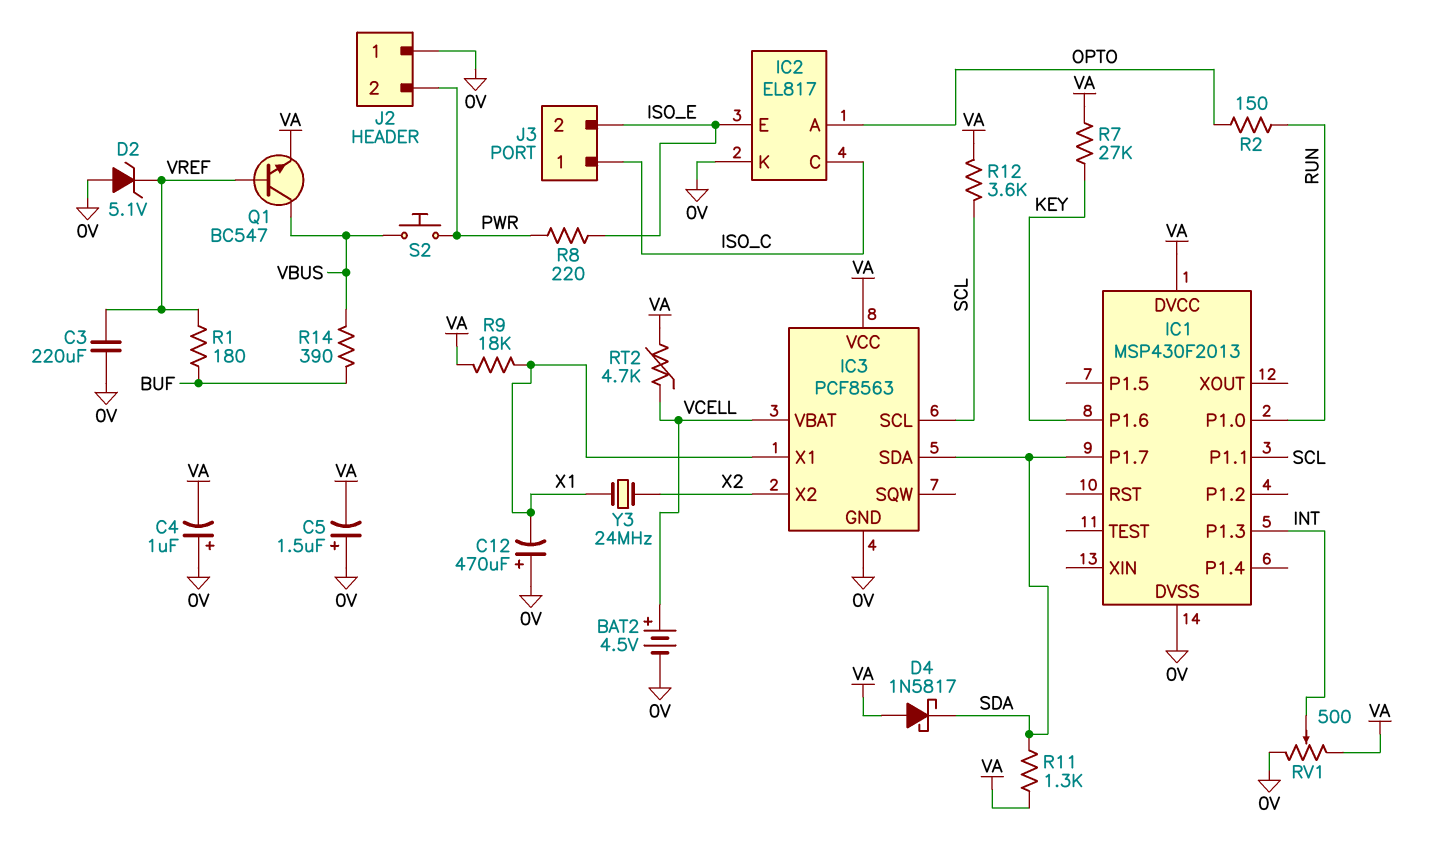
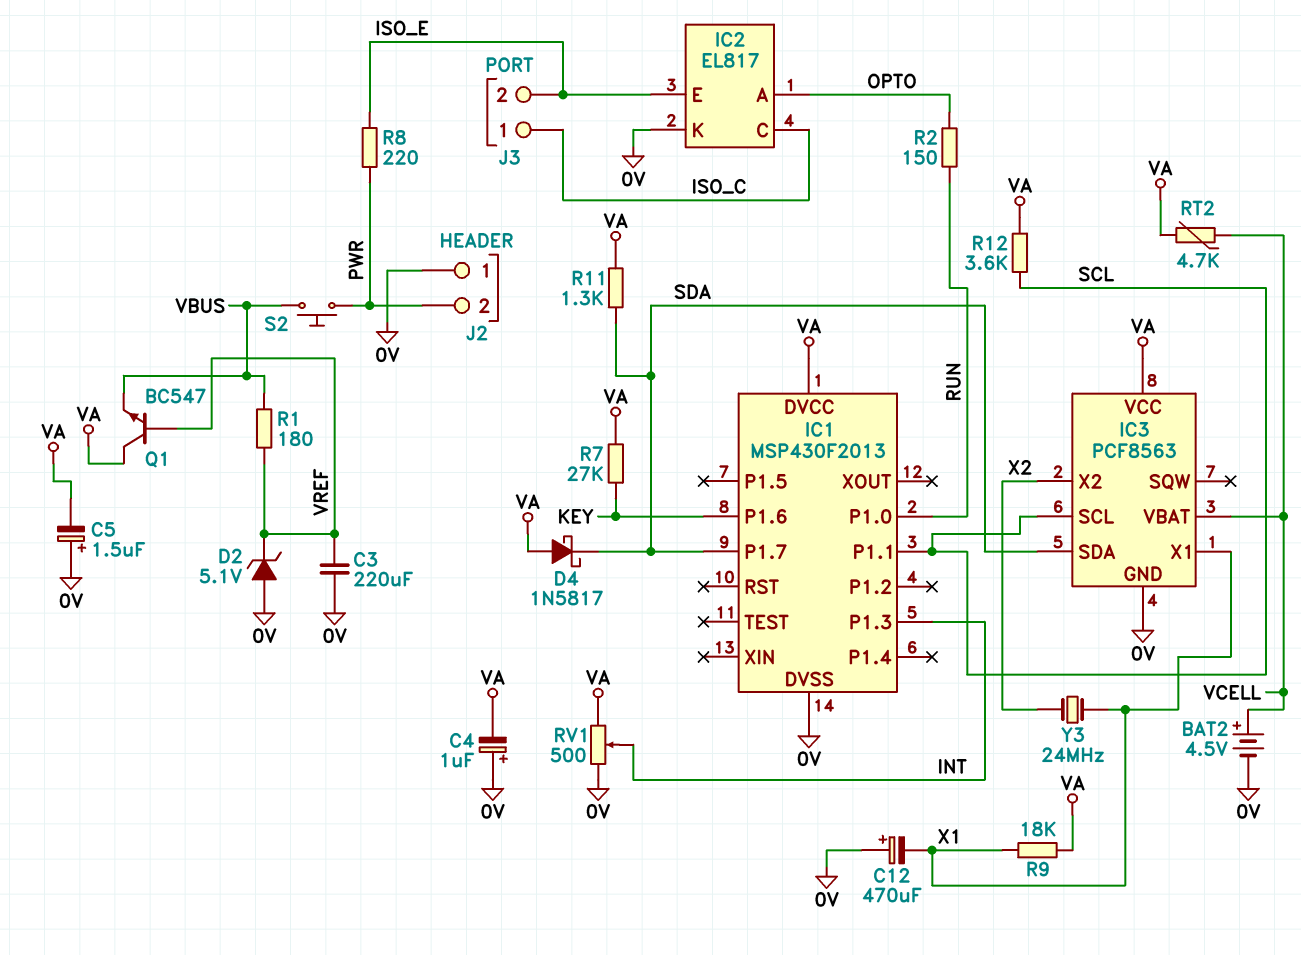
Q1: NPN BC547 (B VREF, C VBUS, E VA) -> NPN BC547 (B VREF, C VA, E VBUS)
R1: 180 (BUF, VREF) -> 180 (VBUS, VREF)
R14: 390 (BUF, VBUS) -> none

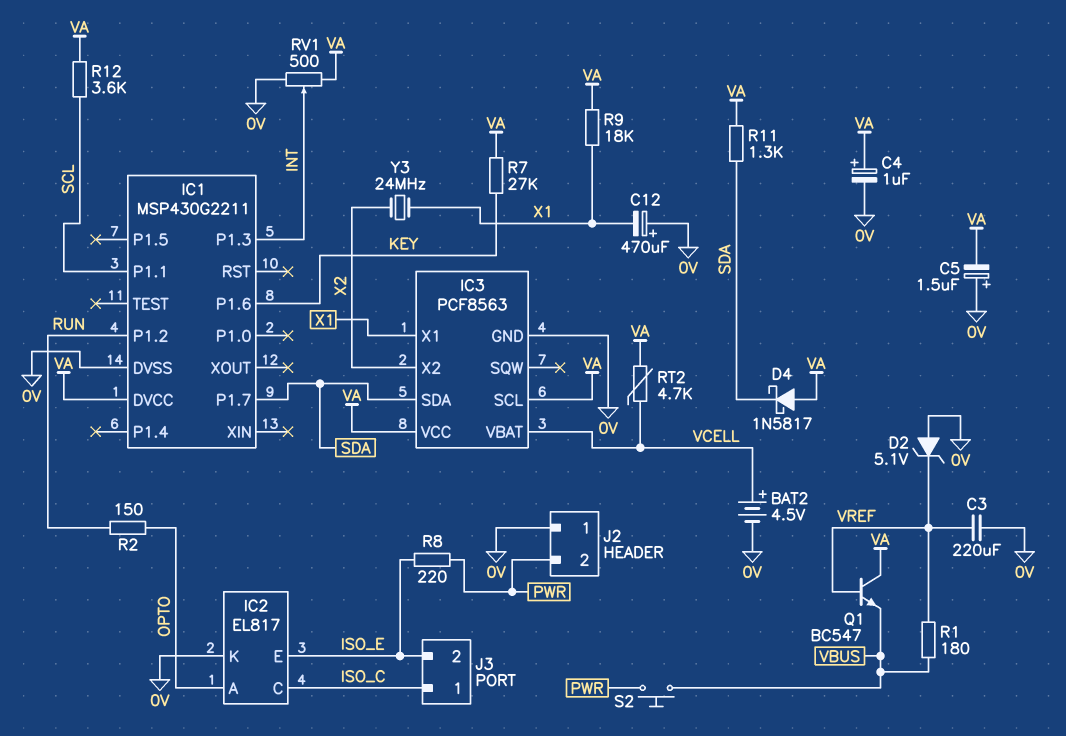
C4: 1uF (plus 0V, minus VA) -> 1uF (plus VA, minus 0V)
IC1: MSP430F2013 -> MSP430G2211
IC1 pin P1.0: RUN -> none
IC1 pin P1.2: none -> RUN
IC3 pin SCL: SCL -> VA

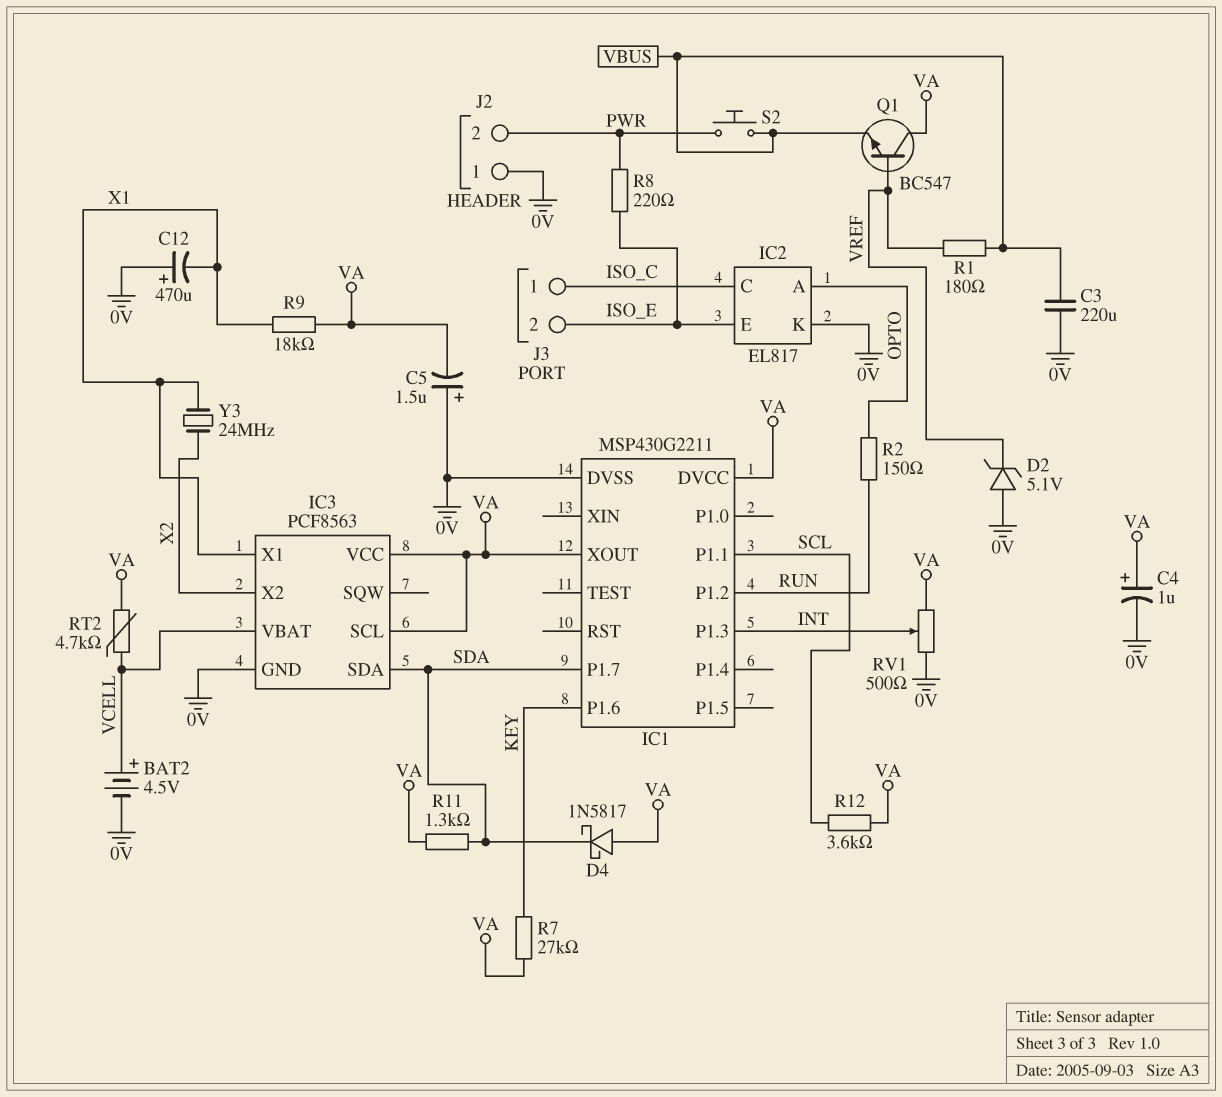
C3: 220uF (0V, VREF) -> 220uF (0V, VBUS)
IC1 pin XOUT: none -> VA

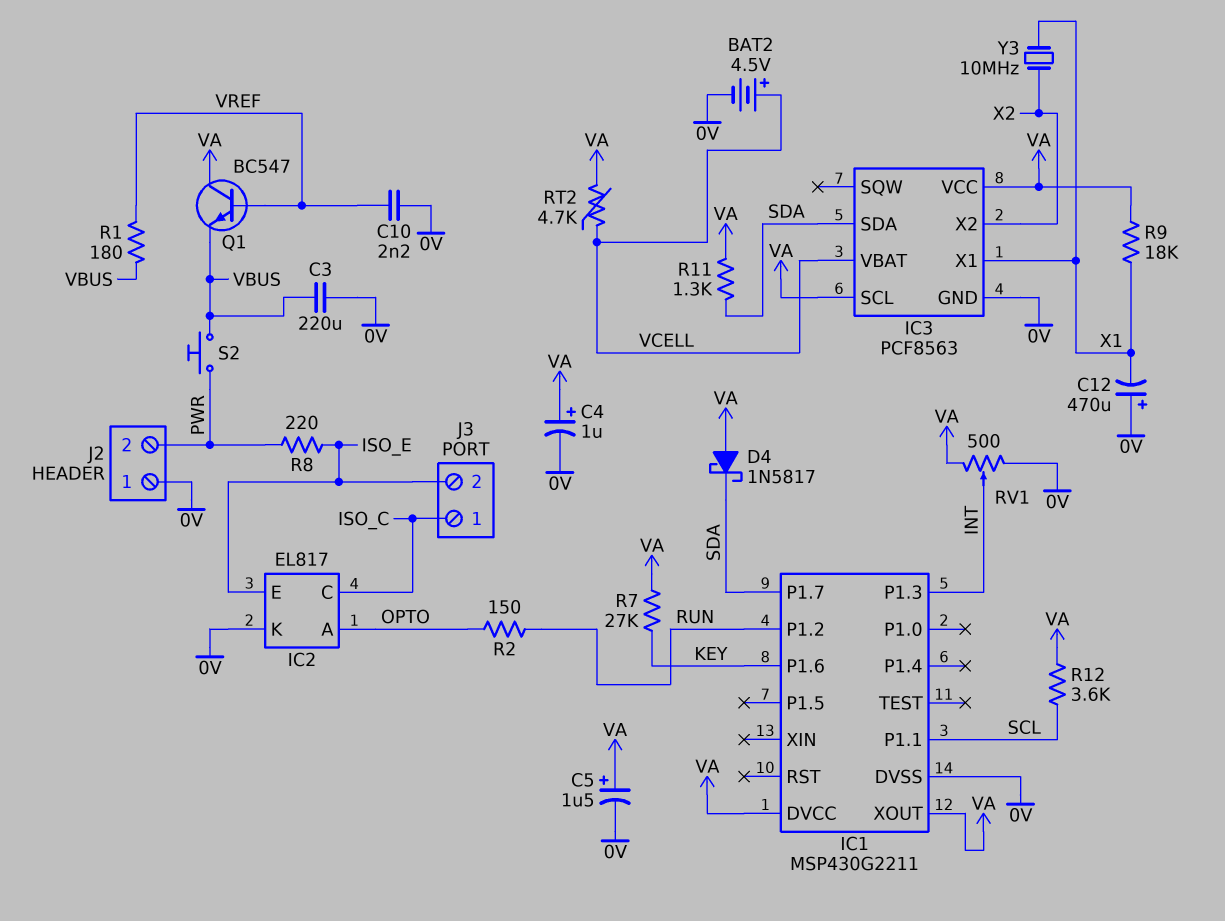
C5: 1.5uF (plus 0V, minus VA) -> 1.5uF (plus VA, minus 0V)
C10: none -> 2.2nF (0V, VREF)
D2: zener 5.1V (A 0V, K VREF) -> none
Y3: 24MHz (X1, X2) -> 10MHz (X1, X2)

